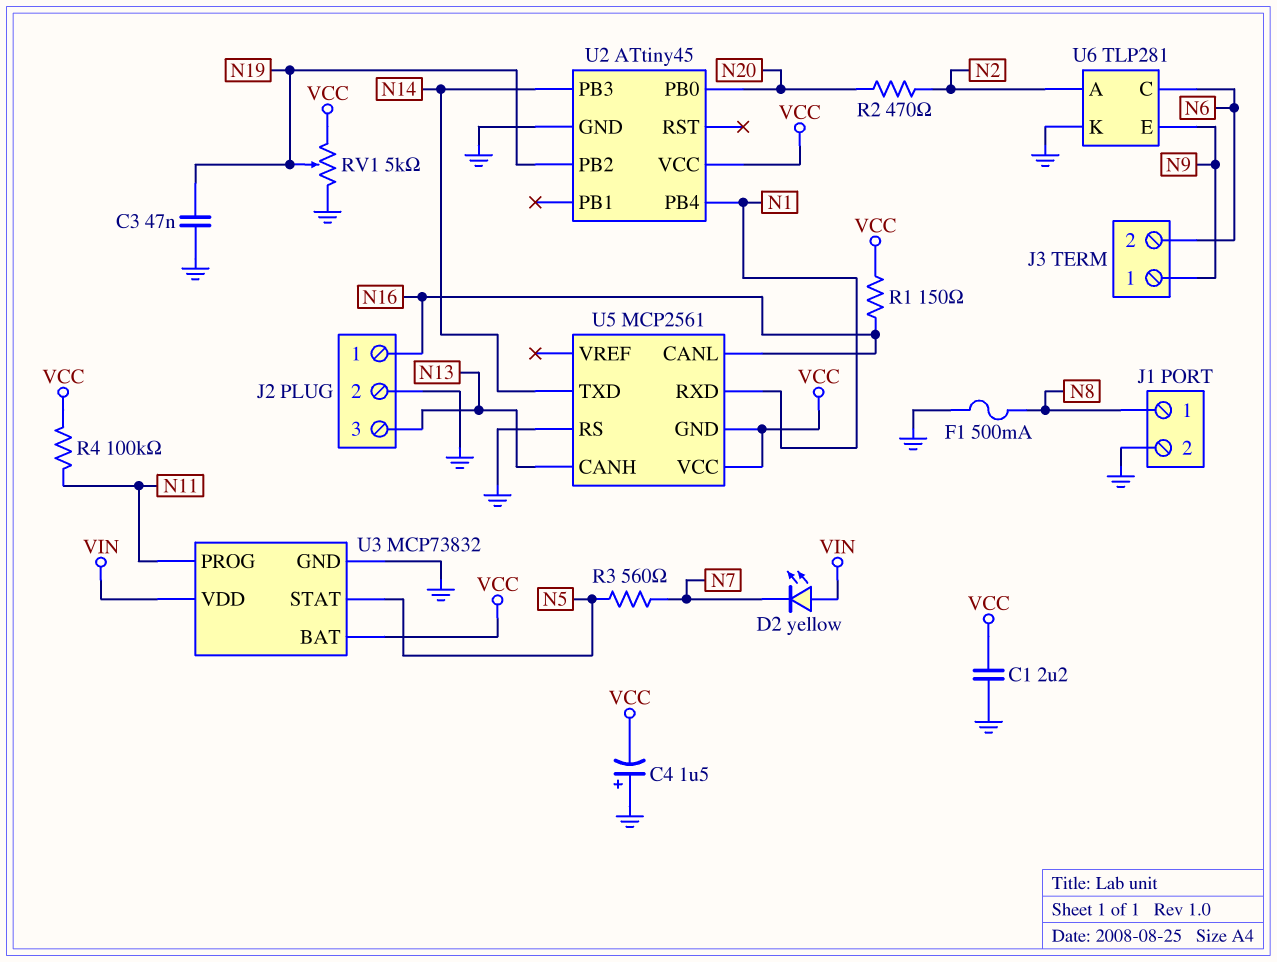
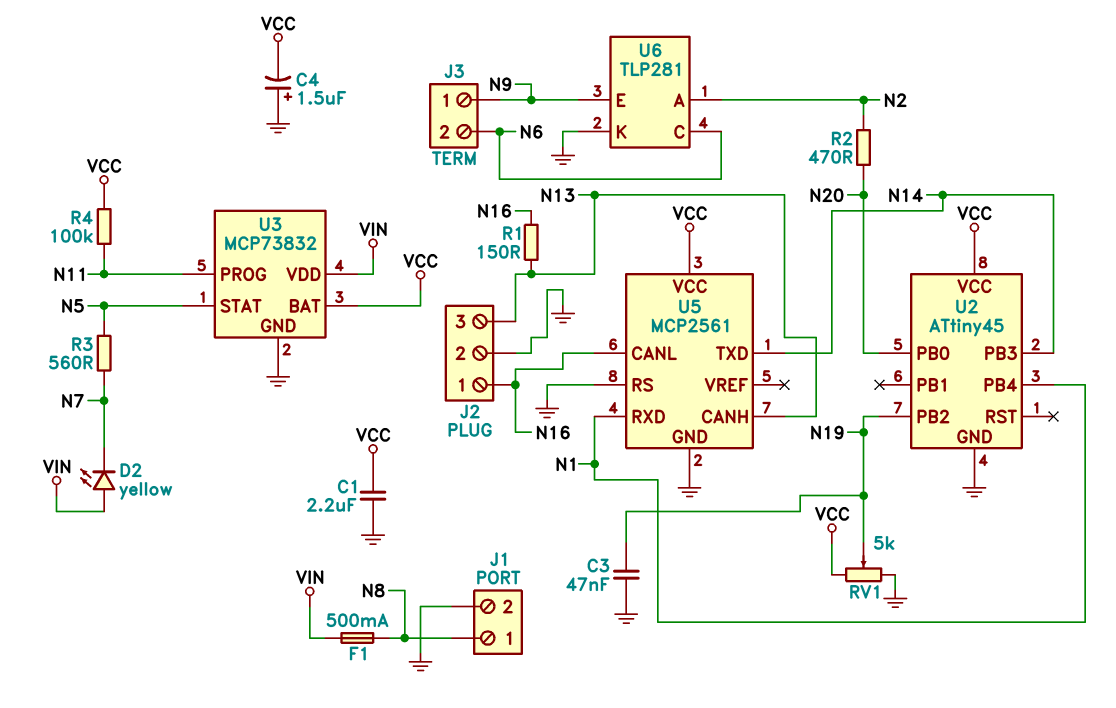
F1: 500mA (GND, N8) -> 500mA (N8, VIN)
R1: 150 (N16, VCC) -> 150 (N13, N16)
U5 pin GND: VCC -> GND

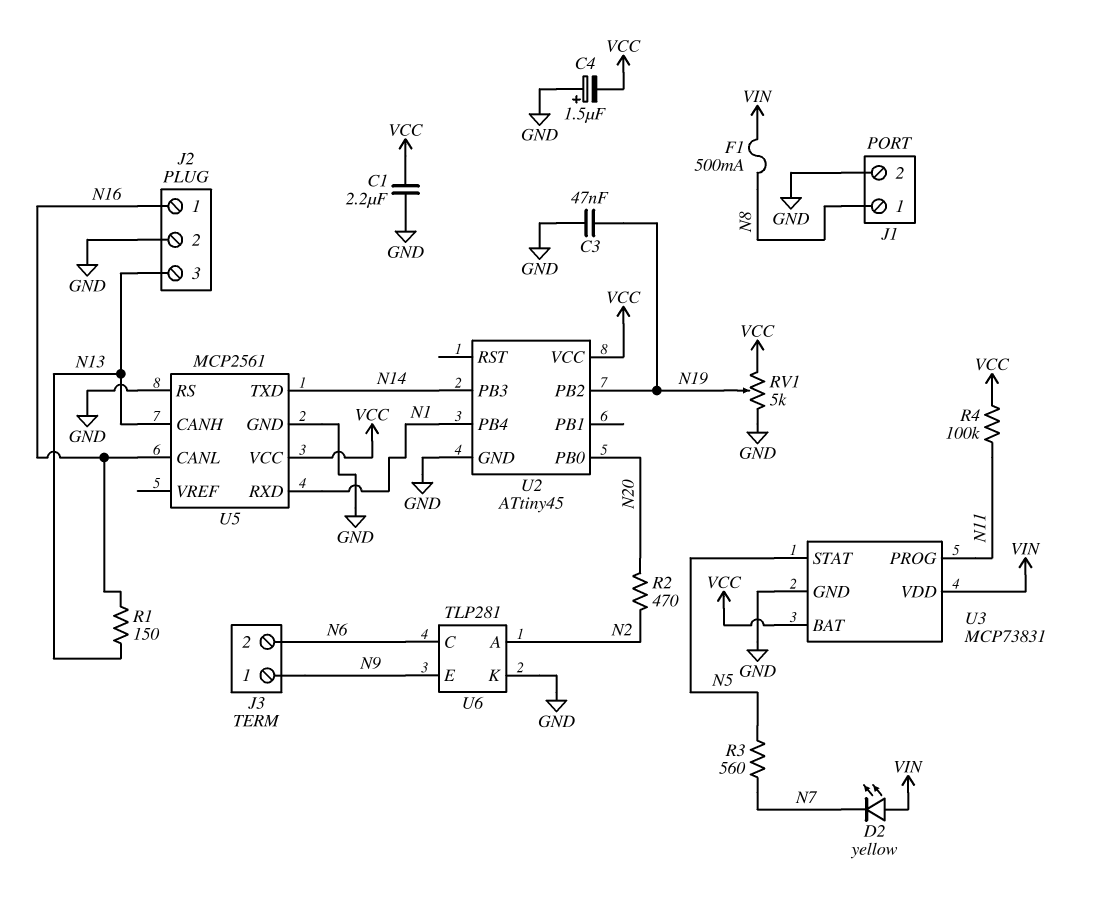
U3: MCP73832 -> MCP73831

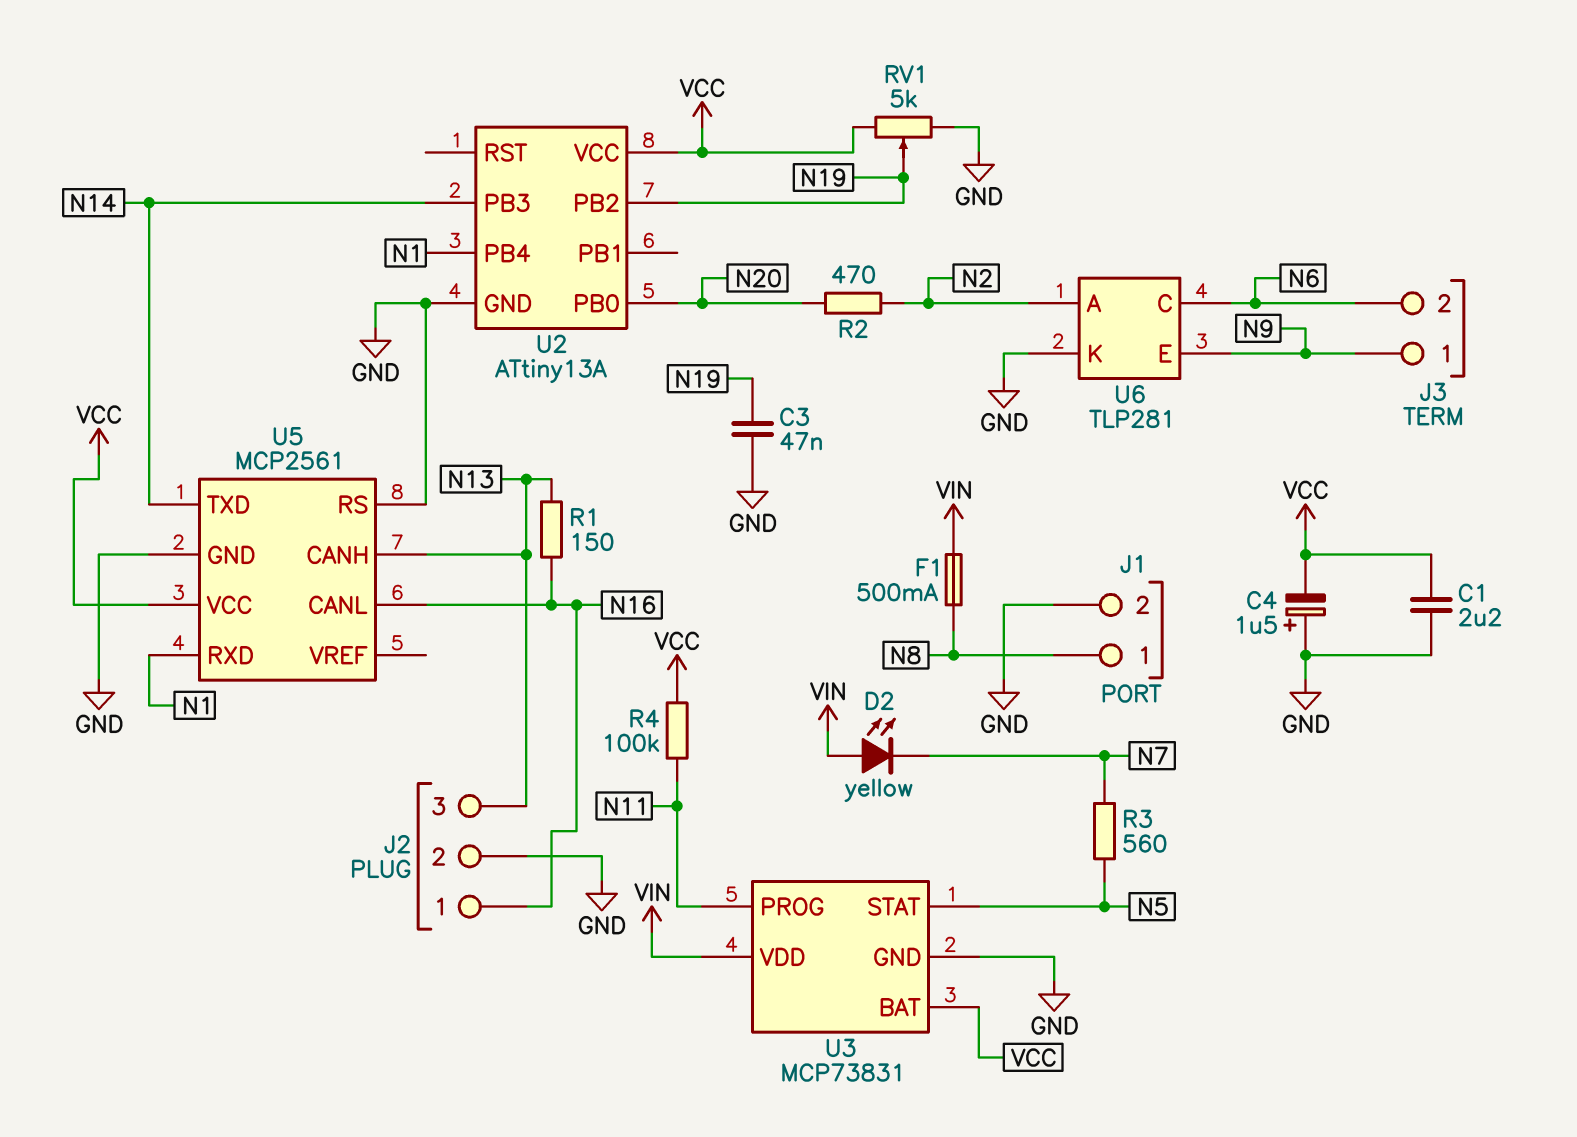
U2: ATtiny45 -> ATtiny13A

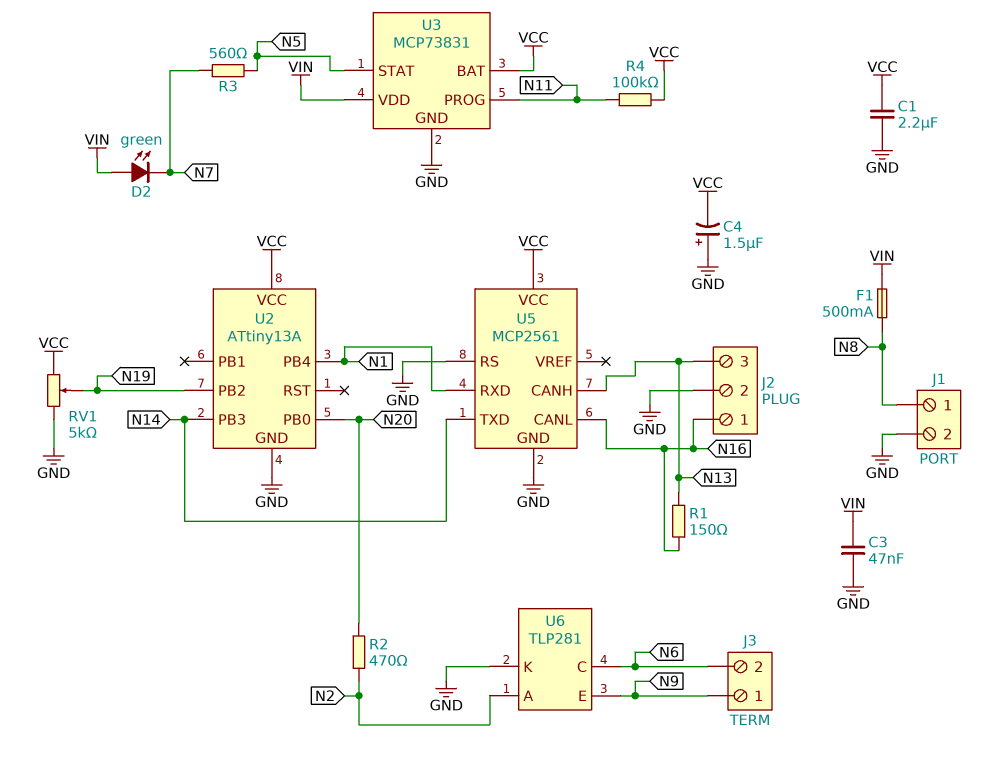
C3: 47nF (GND, N19) -> 47nF (GND, VIN)
D2: LED yellow (A VIN, K N7) -> LED green (A VIN, K N7)

